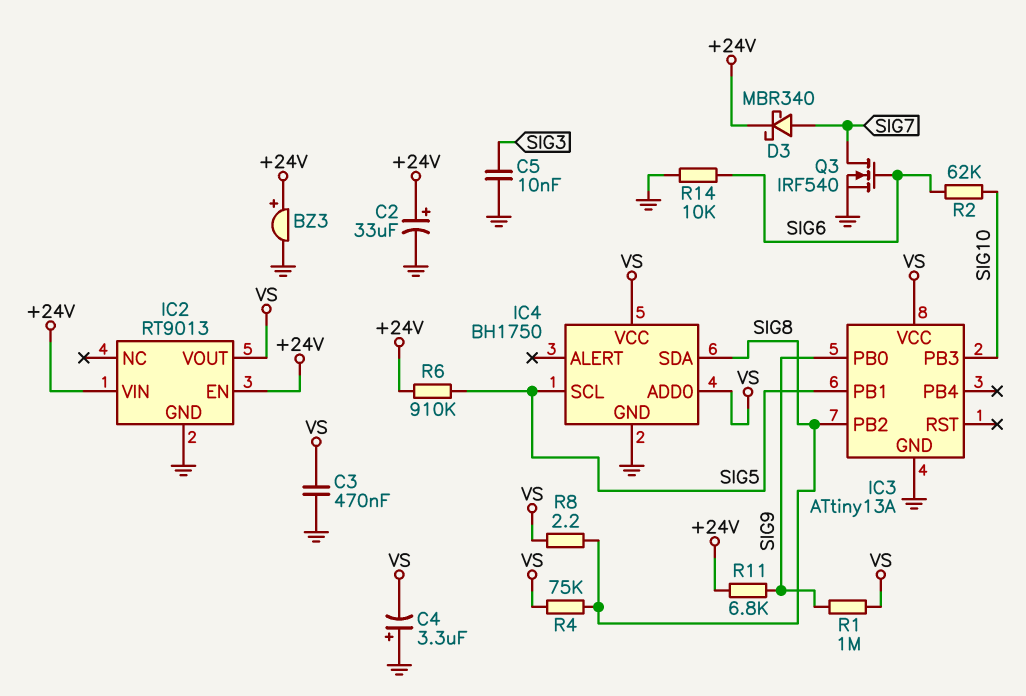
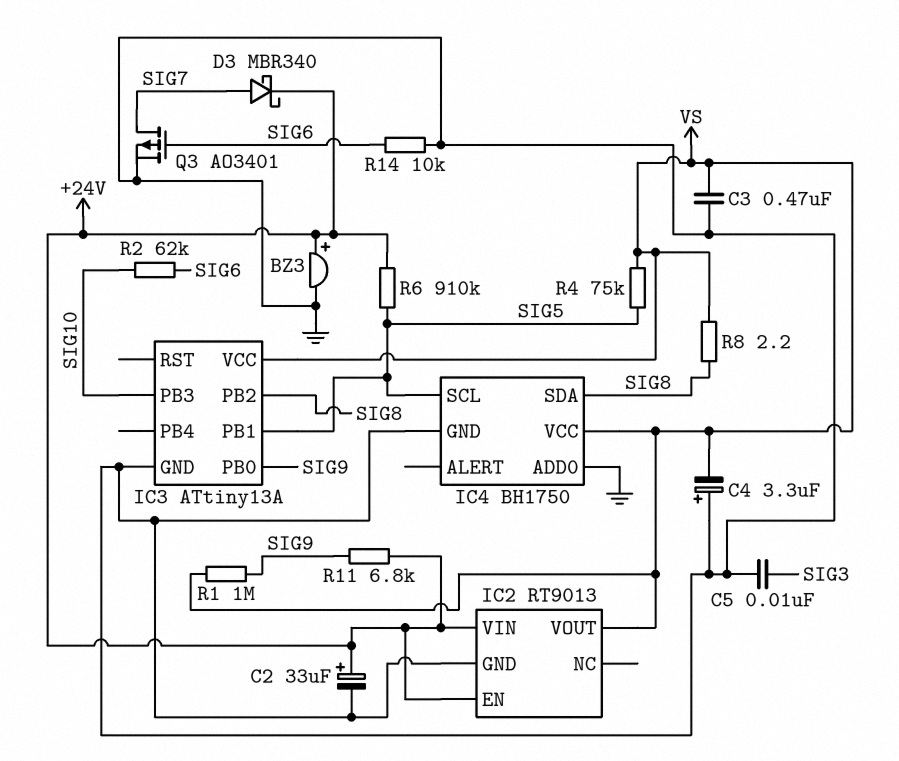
IC4 pin ADD0: VS -> GND
Q3: NMOS IRF540 (G SIG6, D SIG7, S GND) -> PMOS AO3401 (G SIG6, D SIG7, S GND)
R4: 75k (SIG8, VS) -> 75k (SIG5, VS)

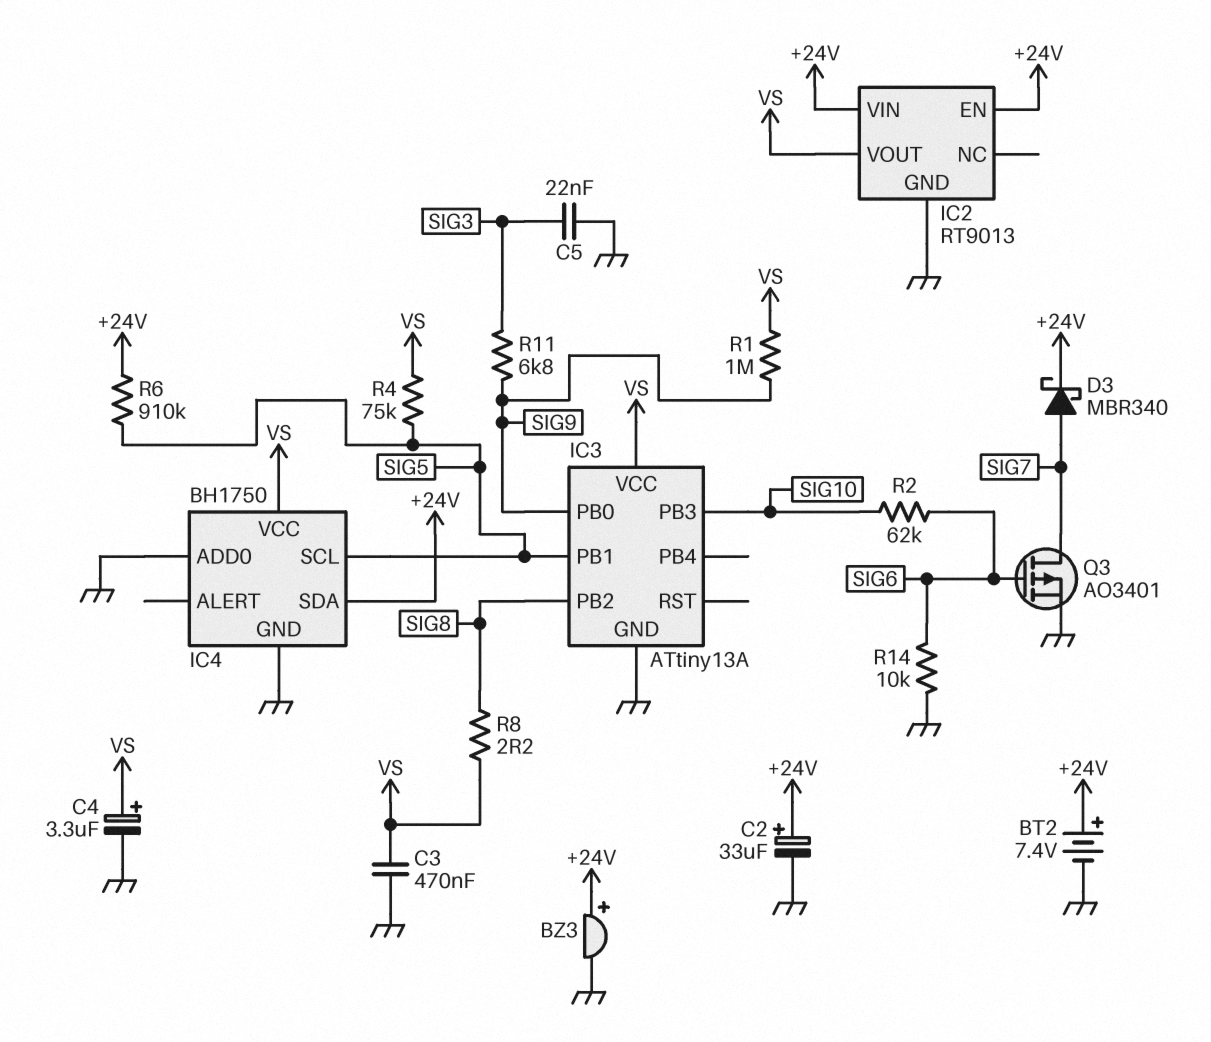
BT2: none -> 7.4V (plus +24V, minus GND)
C4: 3.3uF (plus GND, minus VS) -> 3.3uF (plus VS, minus GND)
C5: 10nF (GND, SIG3) -> 22nF (GND, SIG3)
IC4 pin SDA: SIG8 -> +24V
R11: 6.8k (+24V, SIG9) -> 6.8k (SIG3, SIG9)

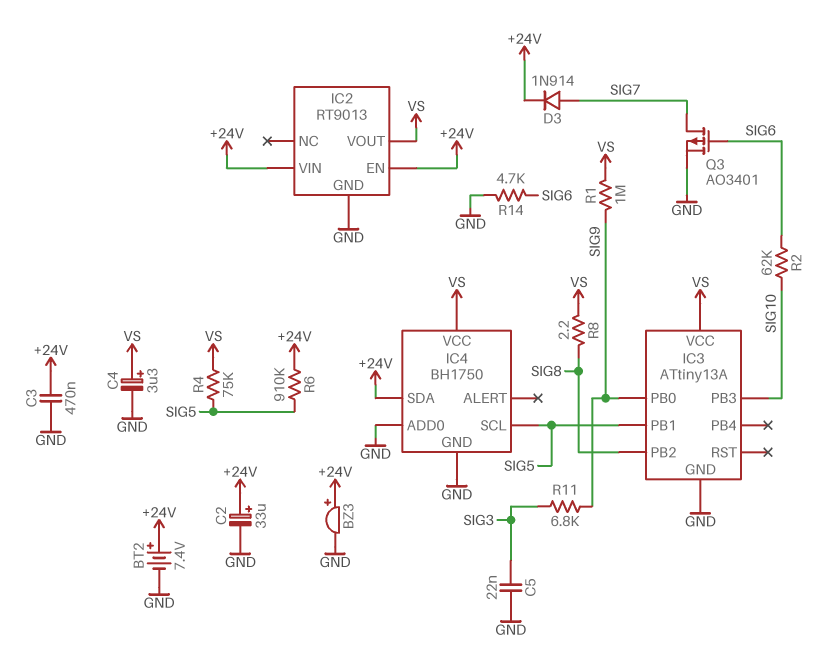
C3: 470nF (GND, VS) -> 470nF (+24V, GND)
D3: schottky MBR340 (A SIG7, K +24V) -> diode 1N914 (A SIG7, K +24V)
R14: 10k (GND, SIG6) -> 4.7k (GND, SIG6)

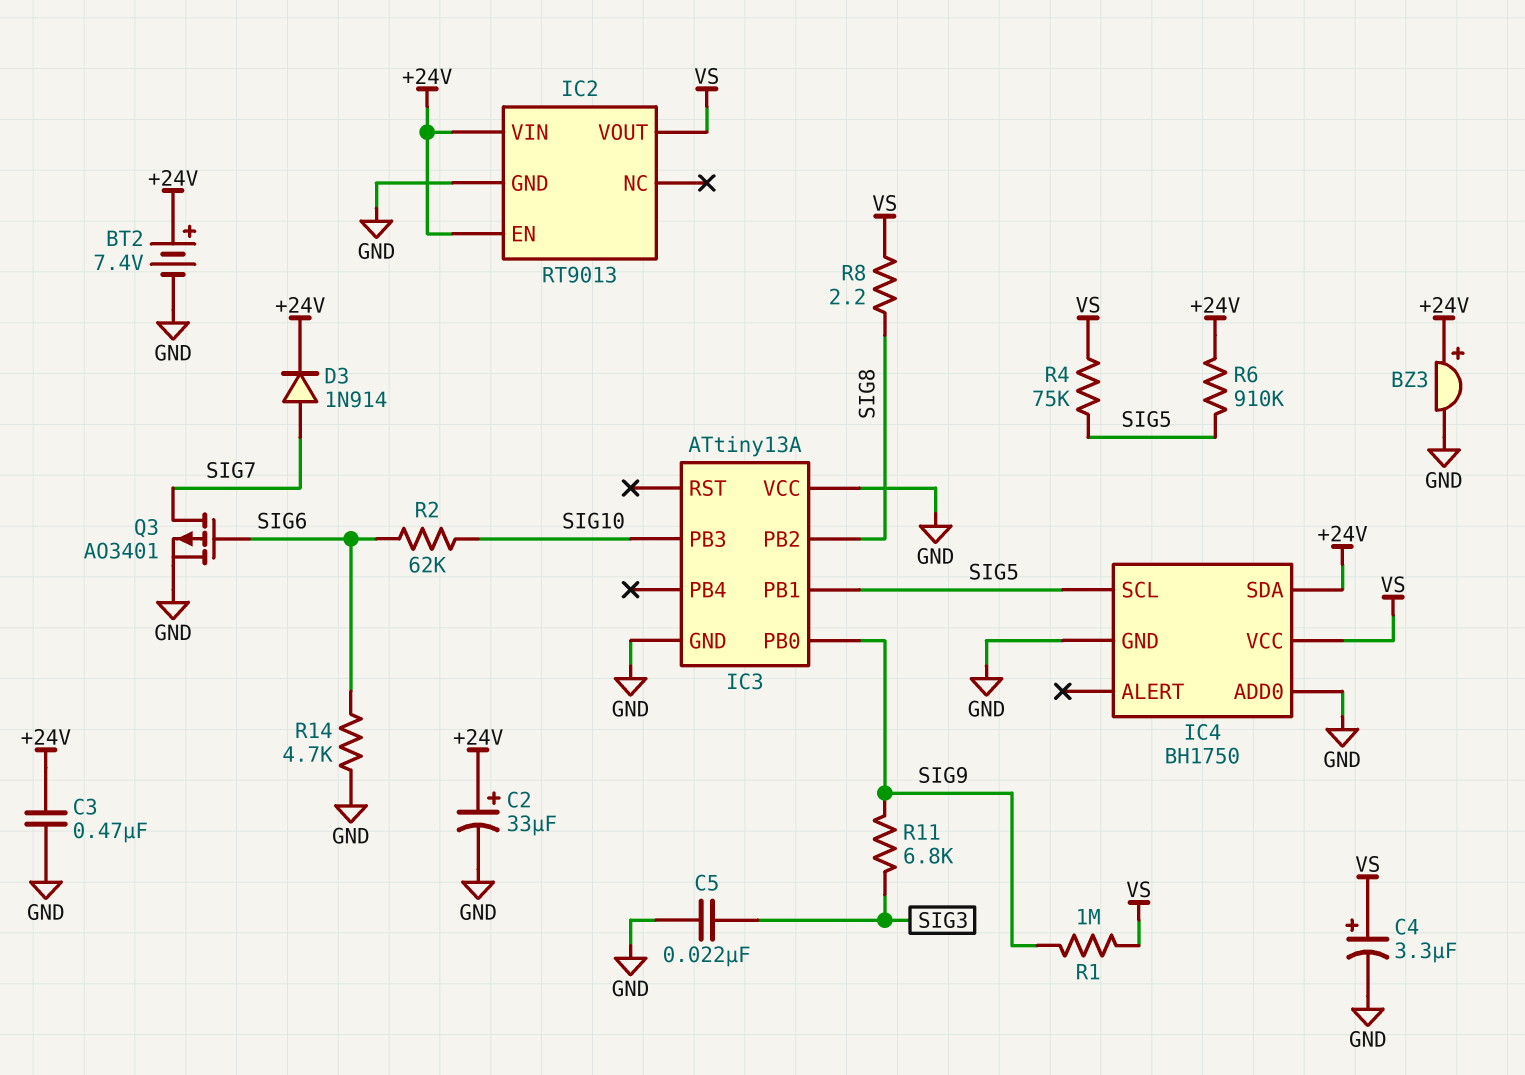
IC3 pin VCC: VS -> GND

